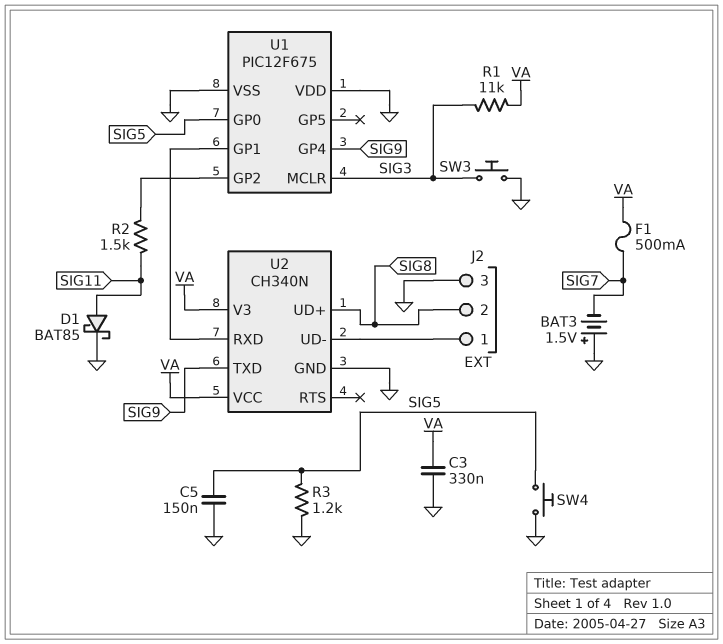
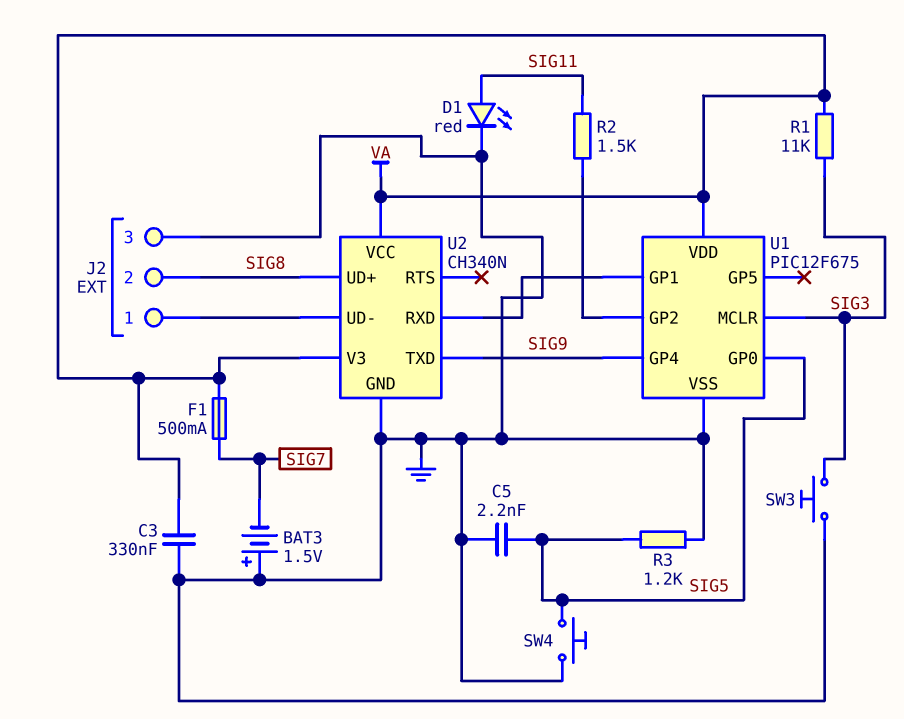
C5: 150nF (GND, SIG5) -> 2.2nF (GND, SIG5)
D1: schottky BAT85 (A SIG11, K GND) -> LED red (A SIG11, K GND)
U1 pin VDD: GND -> VA

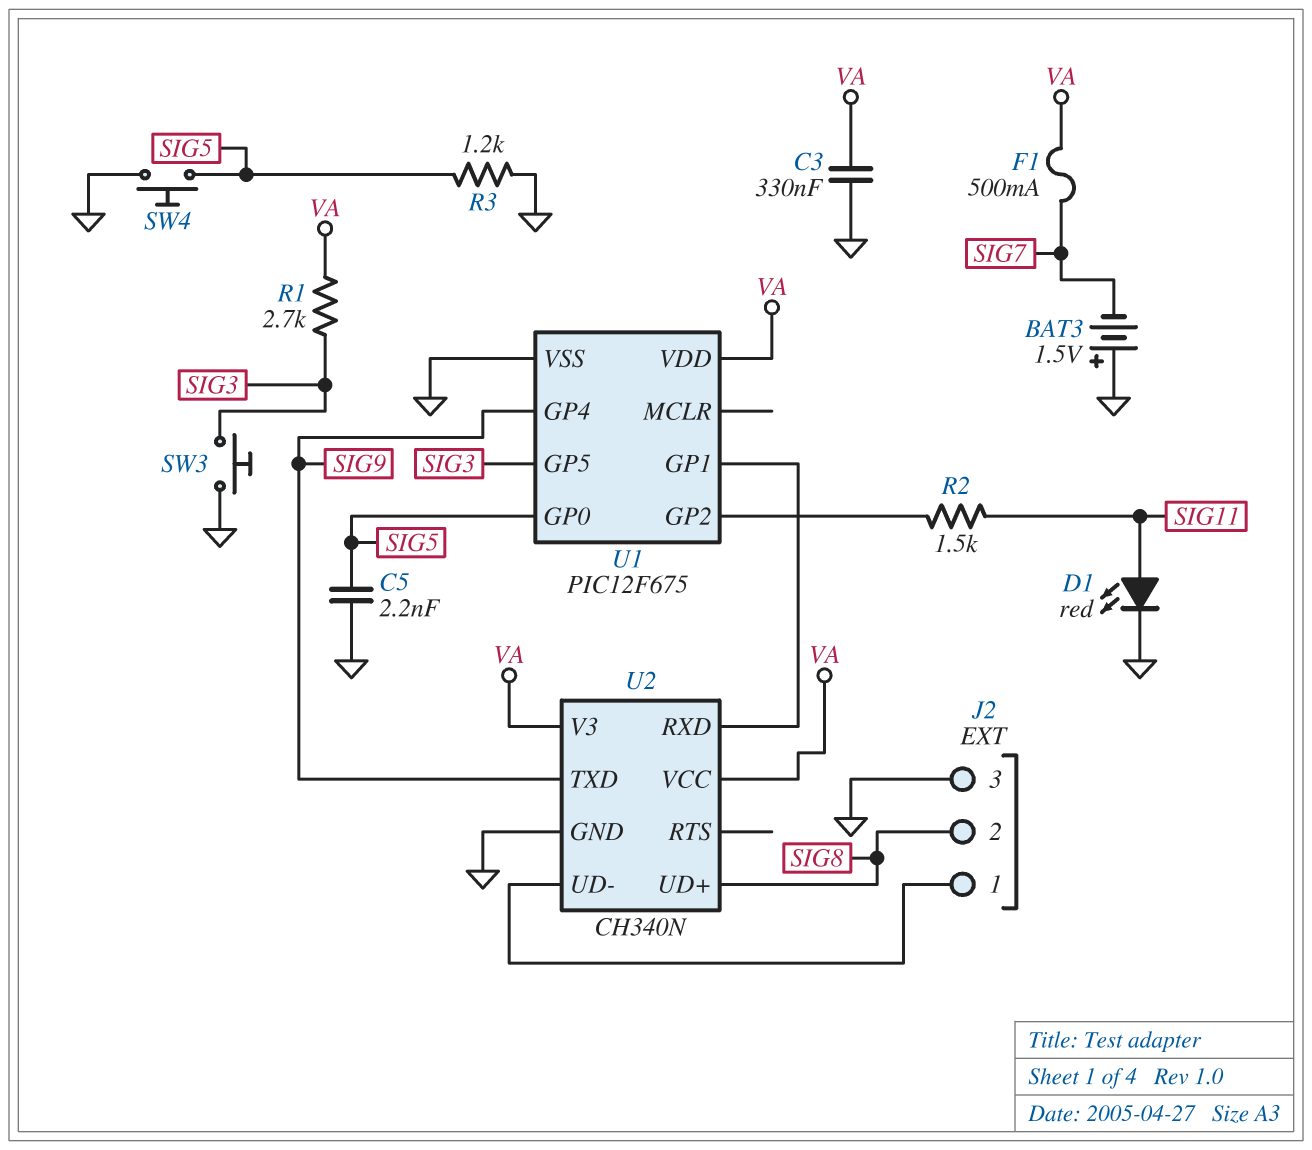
R1: 11k (SIG3, VA) -> 2.7k (SIG3, VA)
U1 pin GP5: none -> SIG3
U1 pin MCLR: SIG3 -> none

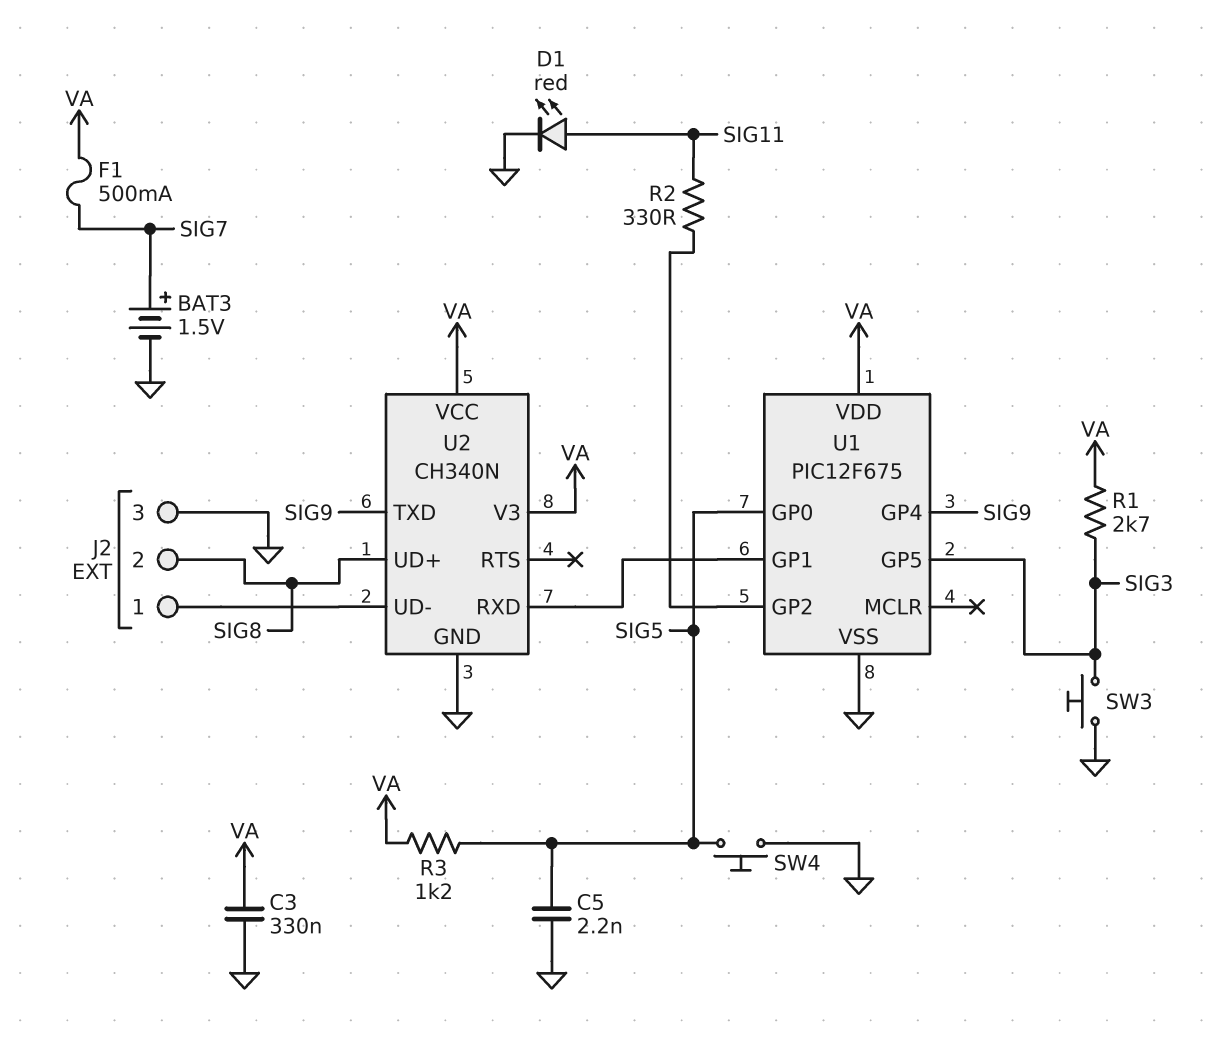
BAT3: 1.5V (plus GND, minus SIG7) -> 1.5V (plus SIG7, minus GND)
R2: 1.5k (SIG11, U1/GP2) -> 330 (SIG11, U1/GP2)
R3: 1.2k (GND, SIG5) -> 1.2k (SIG5, VA)

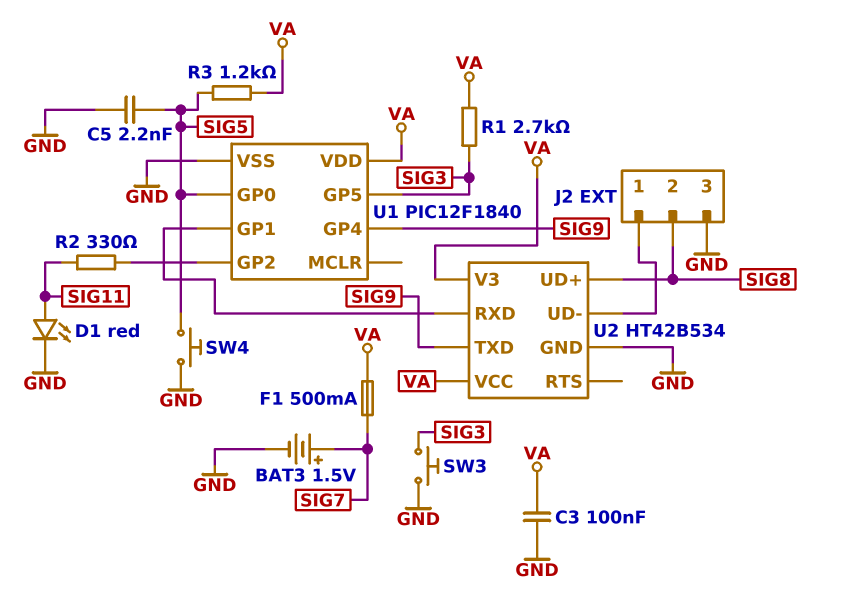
C3: 330nF (GND, VA) -> 100nF (GND, VA)
U1: PIC12F675 -> PIC12F1840
U2: CH340N -> HT42B534

